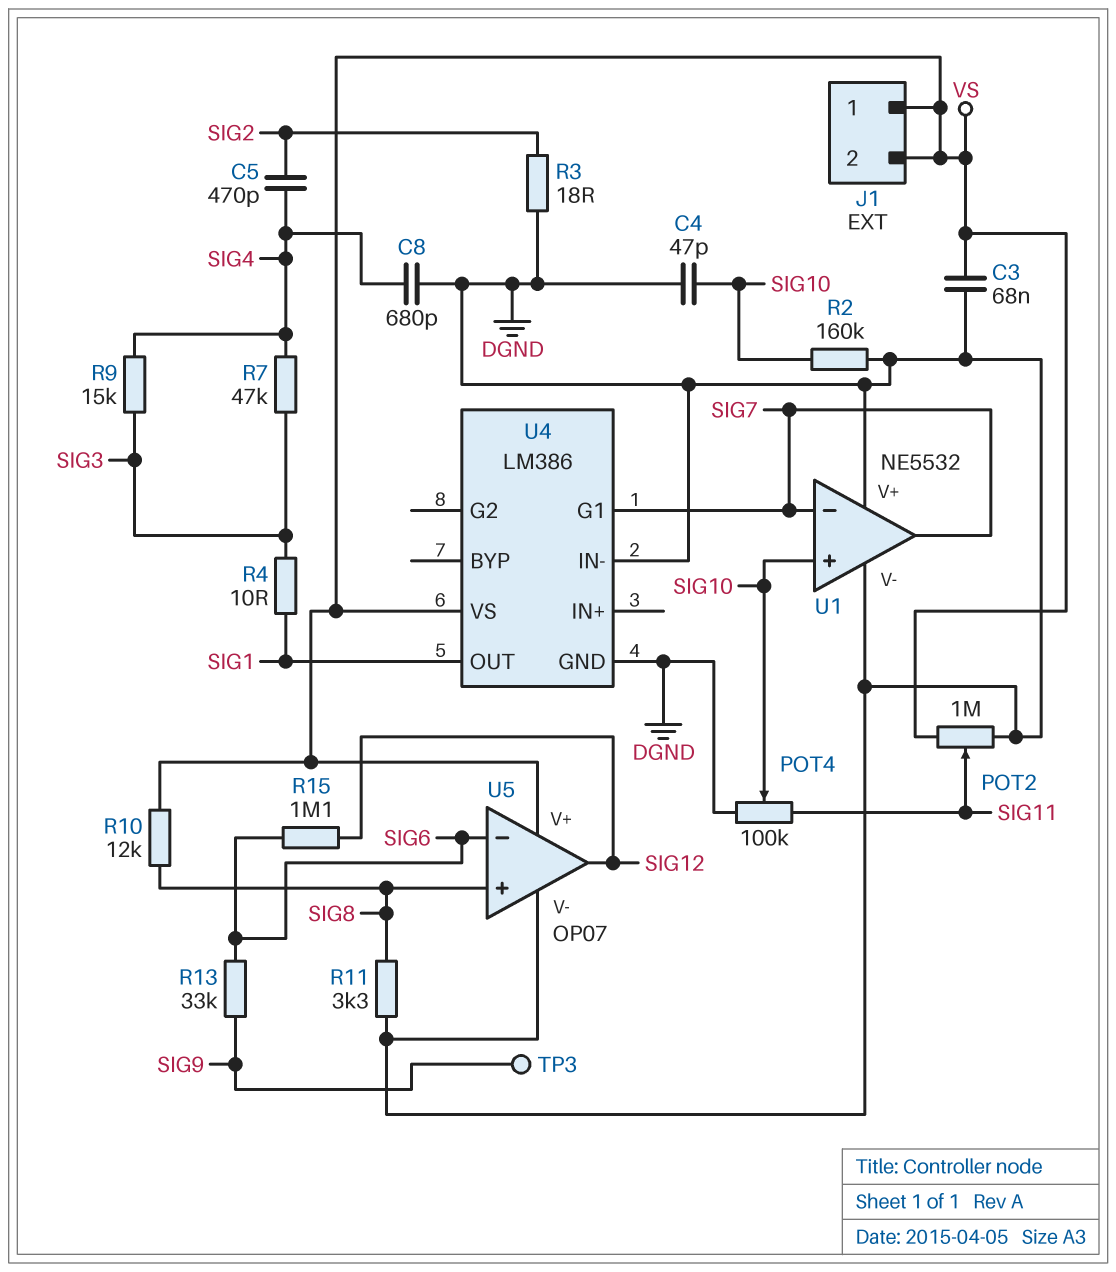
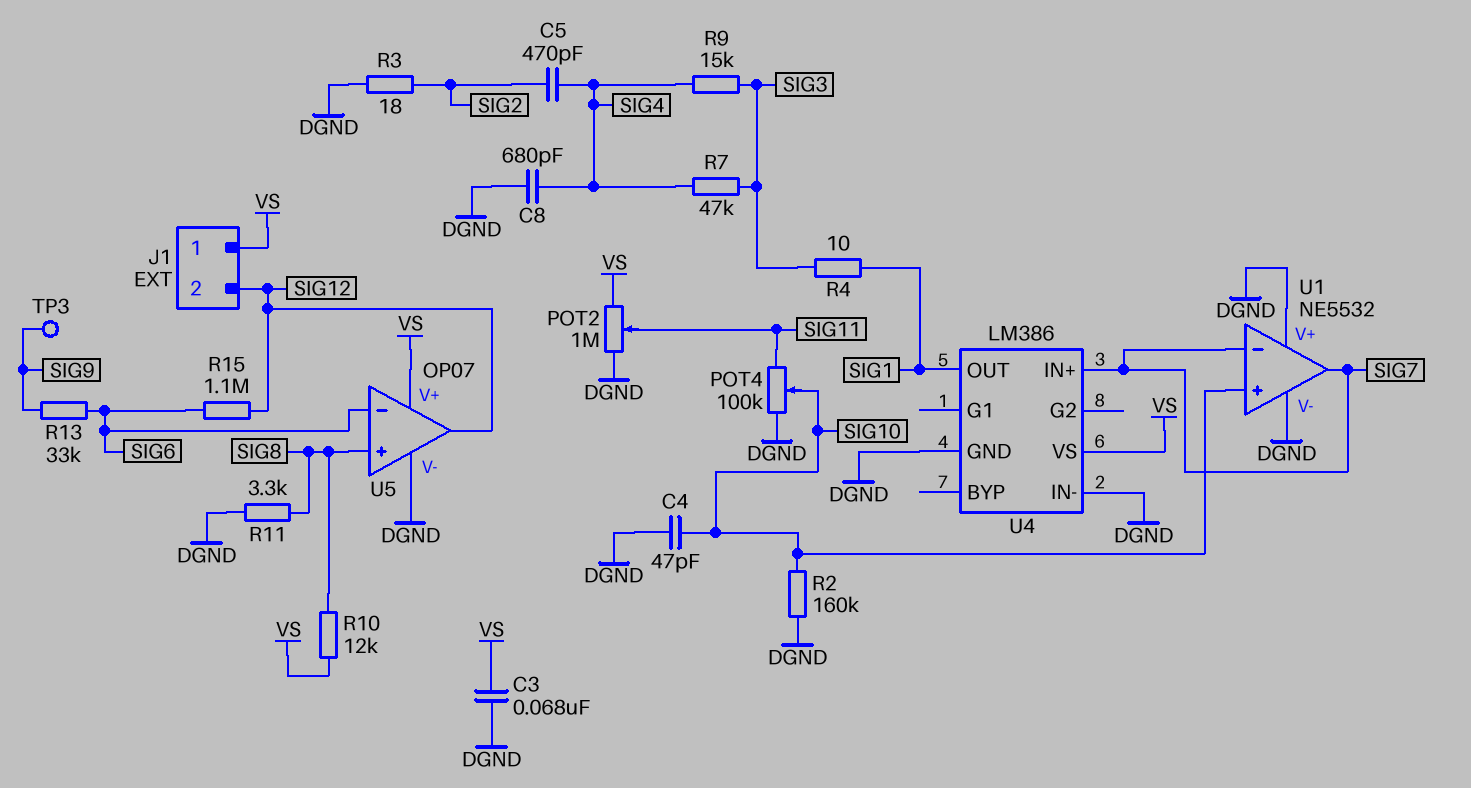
J1 pin 2: VS -> SIG12
U4 pin G1: SIG7 -> none
U4 pin IN+: none -> SIG7

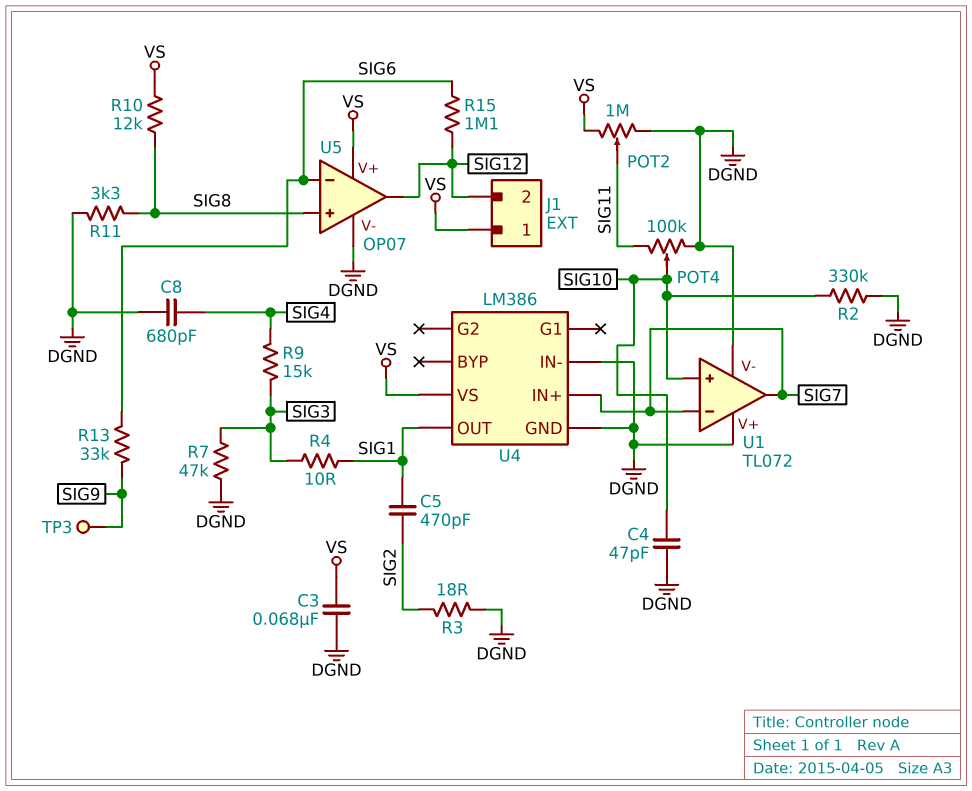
C5: 470pF (SIG2, SIG4) -> 470pF (SIG1, SIG2)
R2: 160k (DGND, SIG10) -> 330k (DGND, SIG10)
R7: 47k (SIG3, SIG4) -> 47k (DGND, SIG3)
U1: NE5532 -> TL072

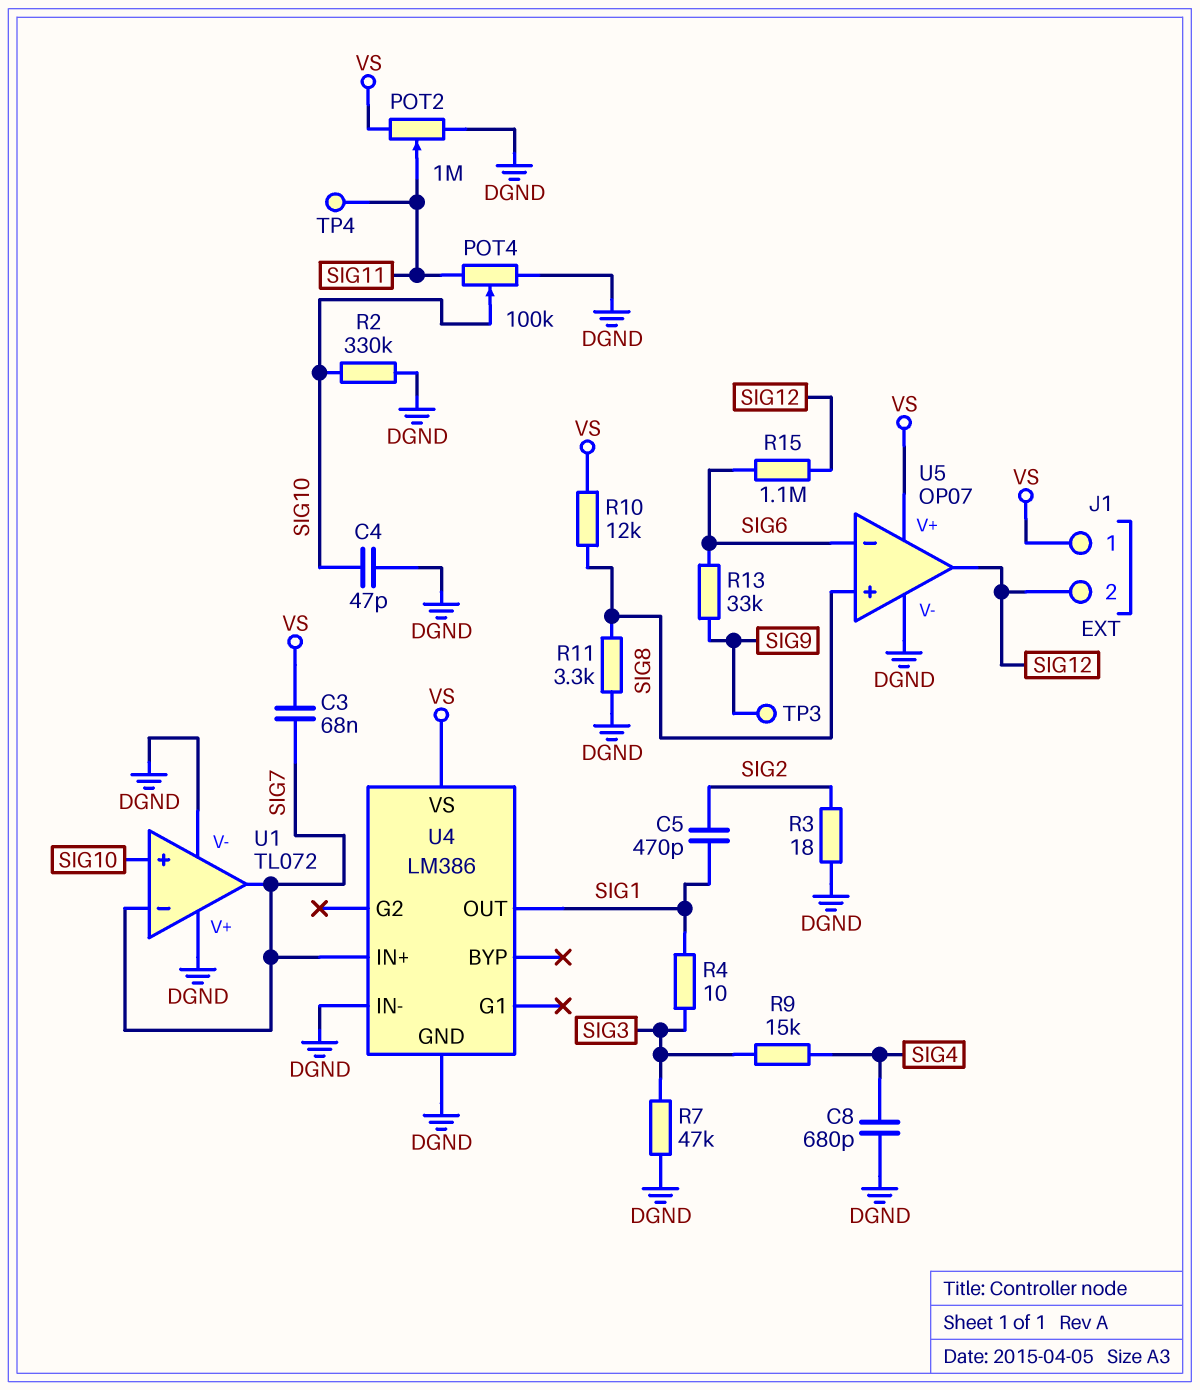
C3: 68nF (DGND, VS) -> 68nF (SIG7, VS)
TP4: none -> test point (SIG11)

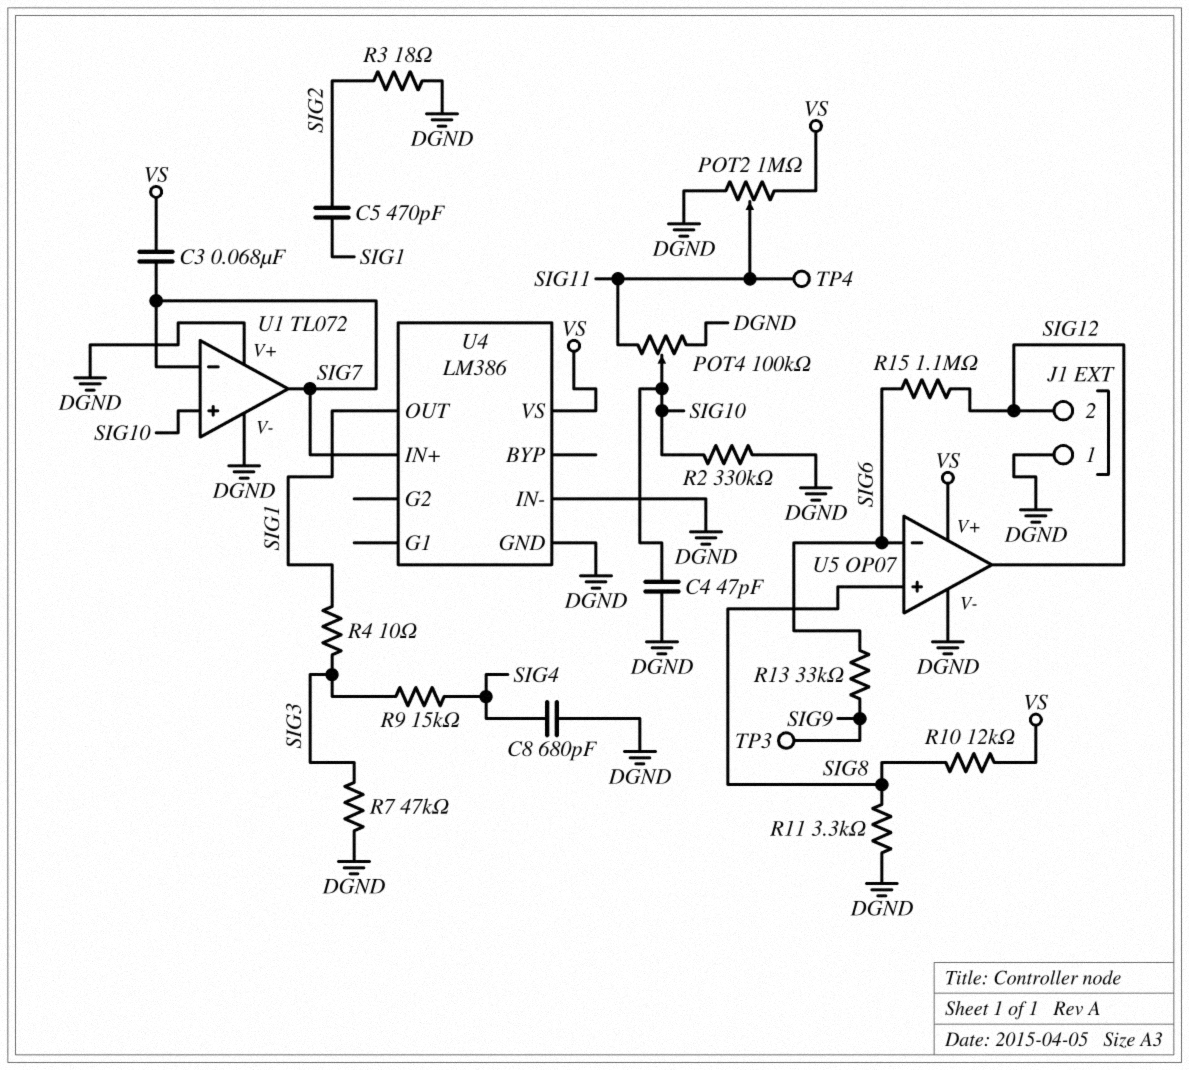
J1 pin 1: VS -> DGND

